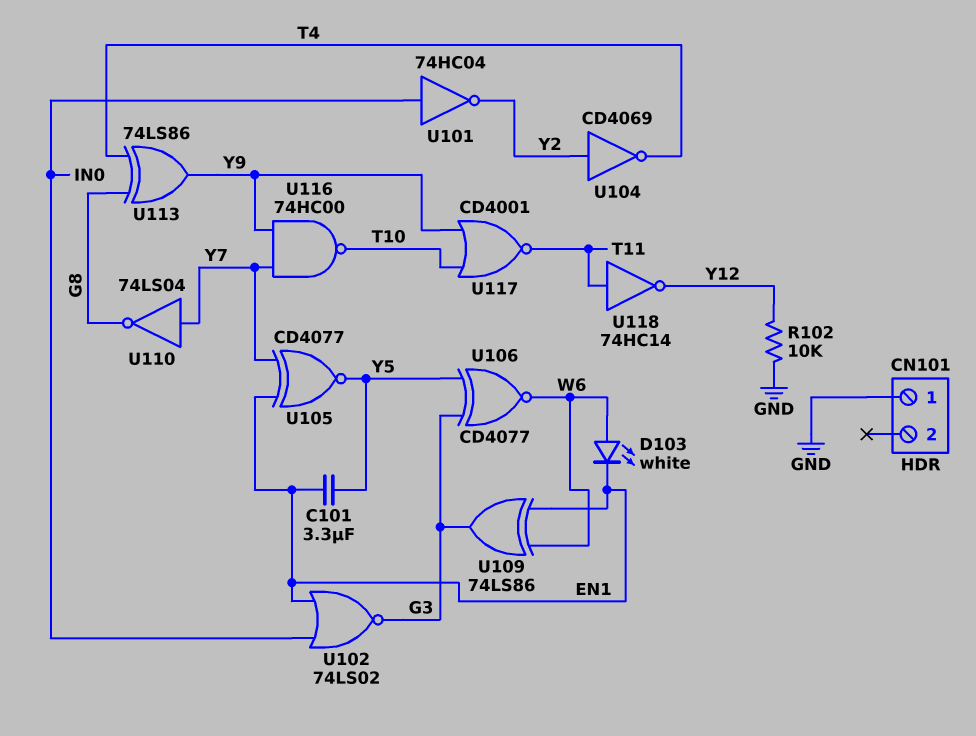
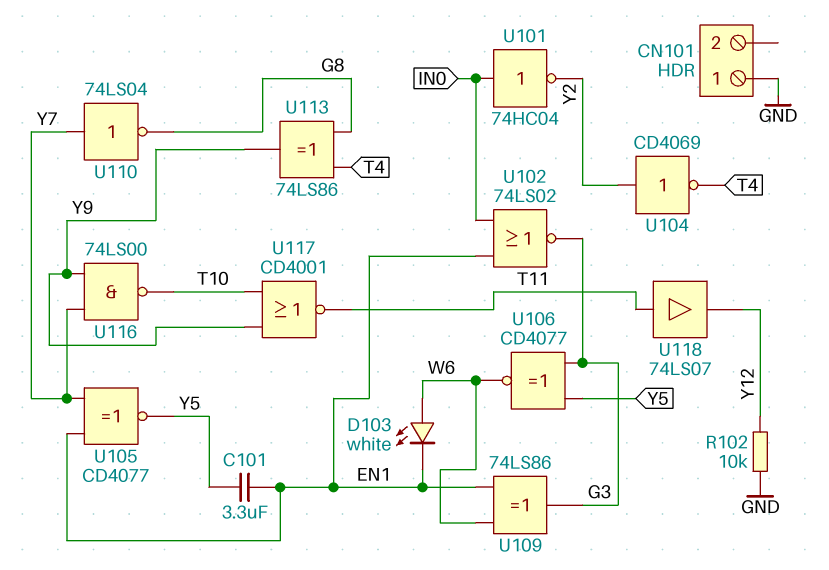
U116: NAND 74HC00 (in Y7, in Y9, out T10) -> NAND 74LS00 (in Y7, in Y9, out T10)
U118: NOT 74HC14 (in T11, out Y12) -> buffer 74LS07 (in T11, out Y12)

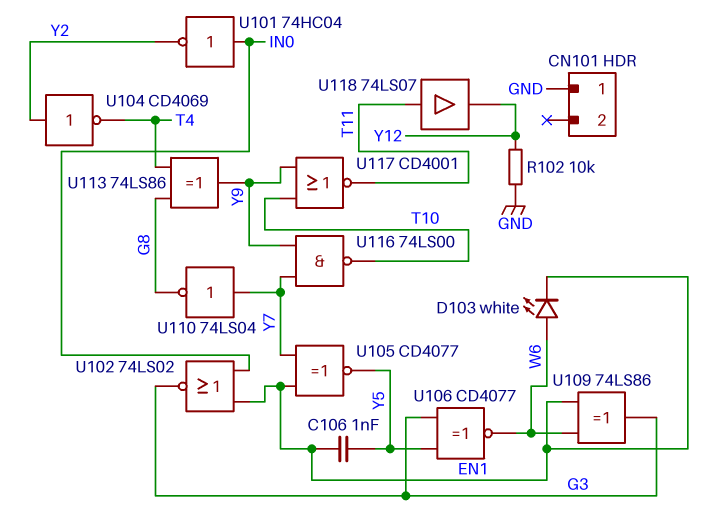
C101: 3.3uF (EN1, Y5) -> none
C106: none -> 1nF (EN1, Y5)

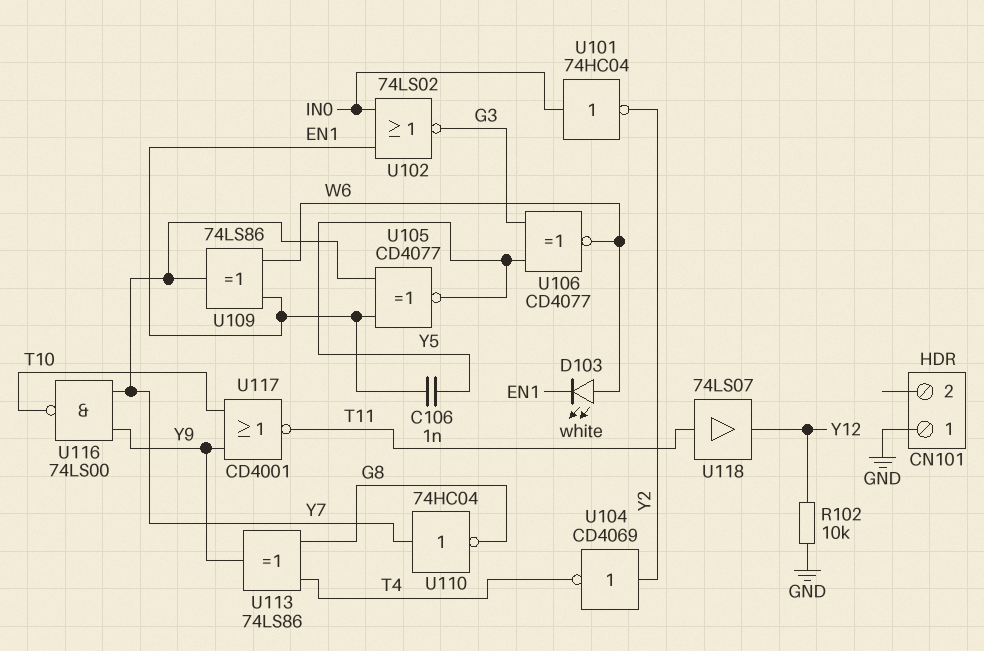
U109: XOR 74LS86 (in EN1, in W6, out G3) -> XOR 74LS86 (in EN1, in W6, out Y7)
U110: NOT 74LS04 (in Y7, out G8) -> NOT 74HC04 (in Y7, out G8)

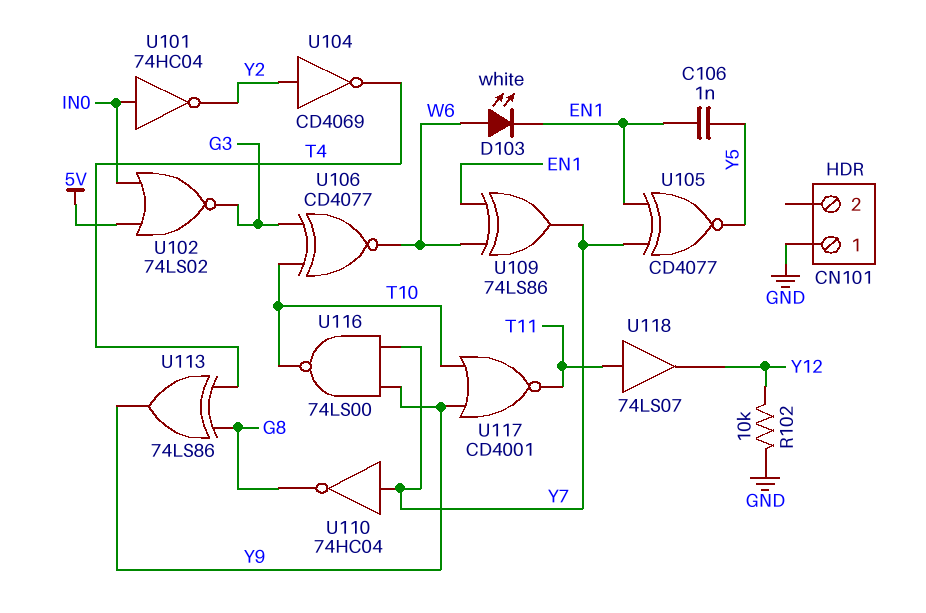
U102: NOR 74LS02 (in EN1, in IN0, out G3) -> NOR 74LS02 (in 5V, in IN0, out G3)
U106: XNOR CD4077 (in G3, in Y5, out W6) -> XNOR CD4077 (in G3, in T10, out W6)

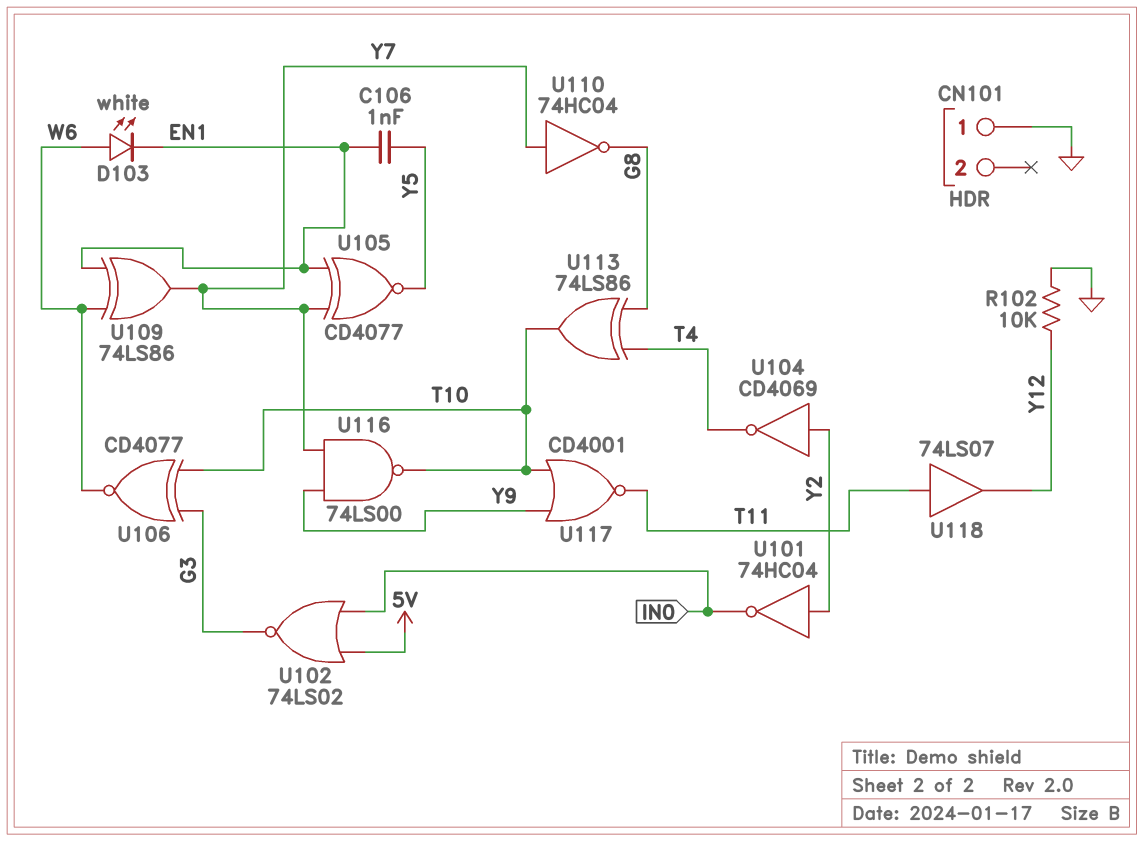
U101: NOT 74HC04 (in IN0, out Y2) -> NOT 74HC04 (in Y2, out IN0)
U113: XOR 74LS86 (in G8, in T4, out Y9) -> XOR 74LS86 (in G8, in T4, out T10)

